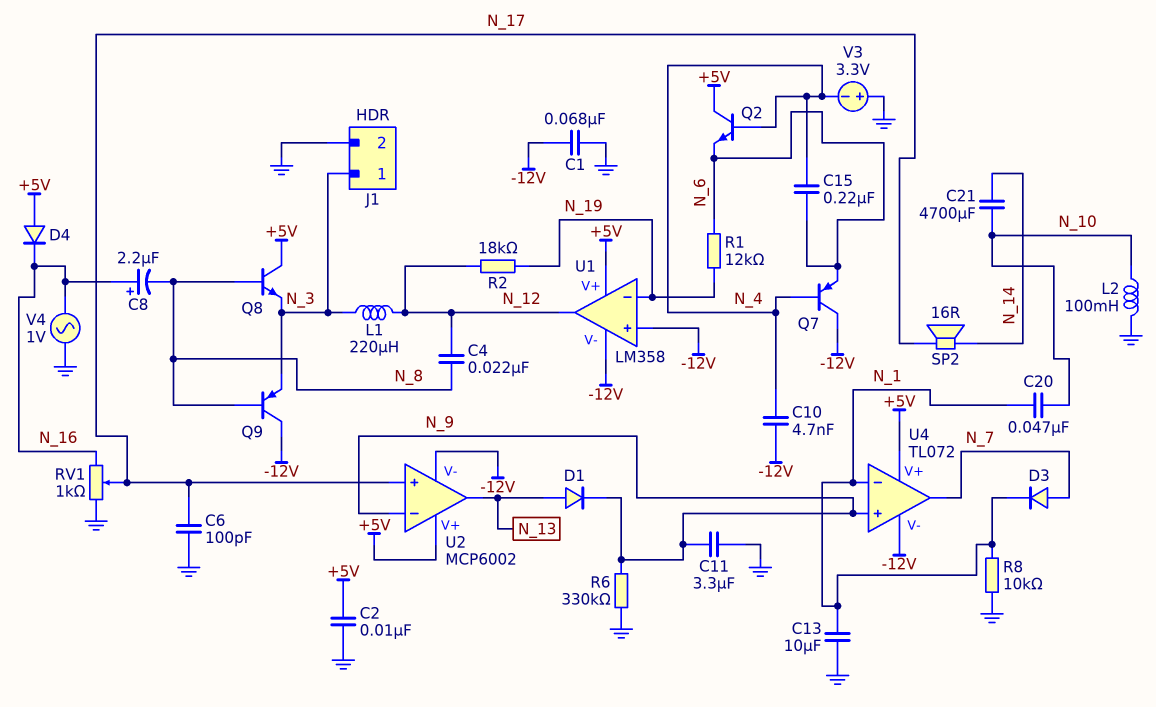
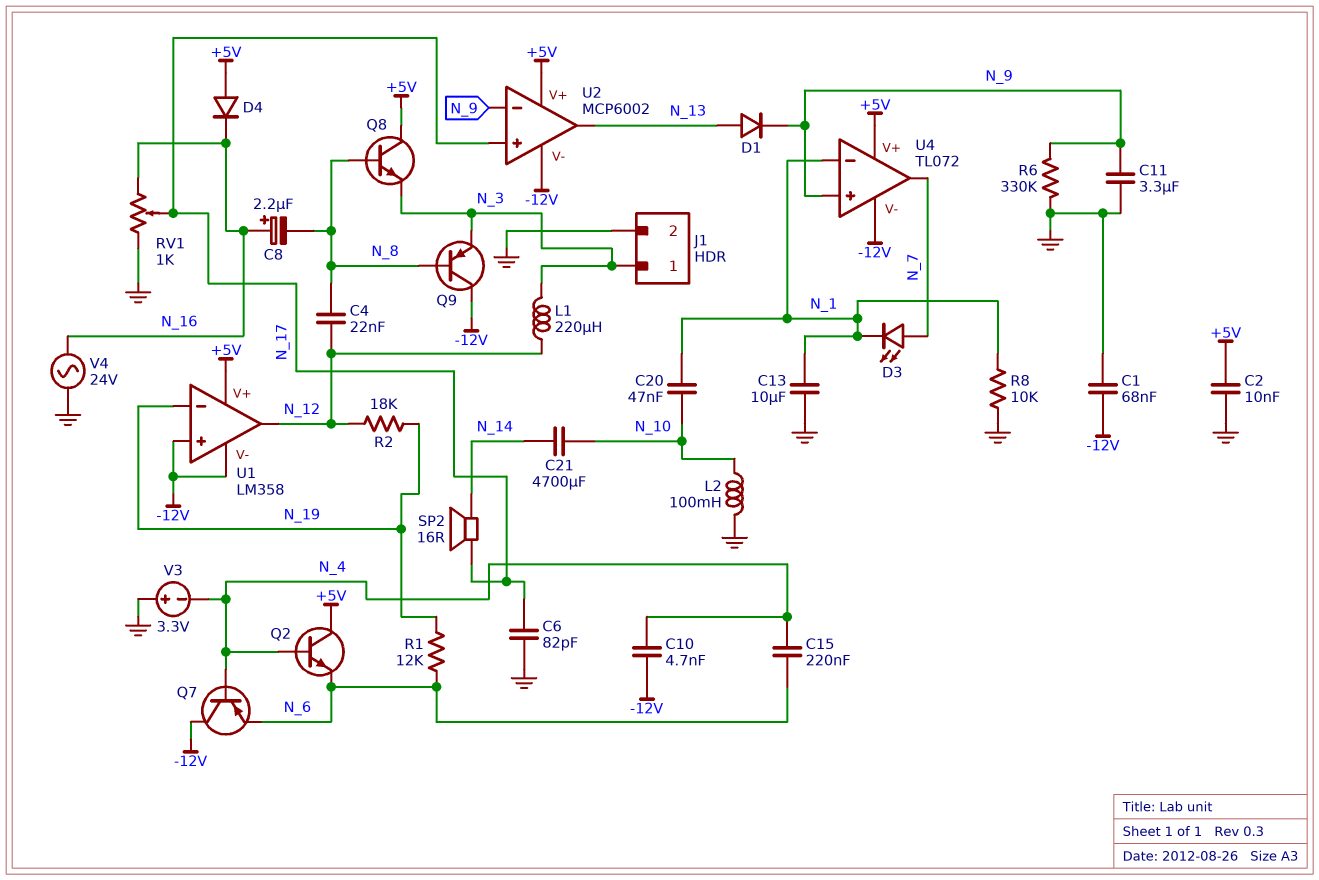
C6: 100pF (GND, N_17) -> 82pF (GND, N_17)
D3: diode (A N_7, K N_1) -> LED (A N_7, K N_1)
V4: AC 1V (GND, N_16) -> AC 24V (GND, N_16)

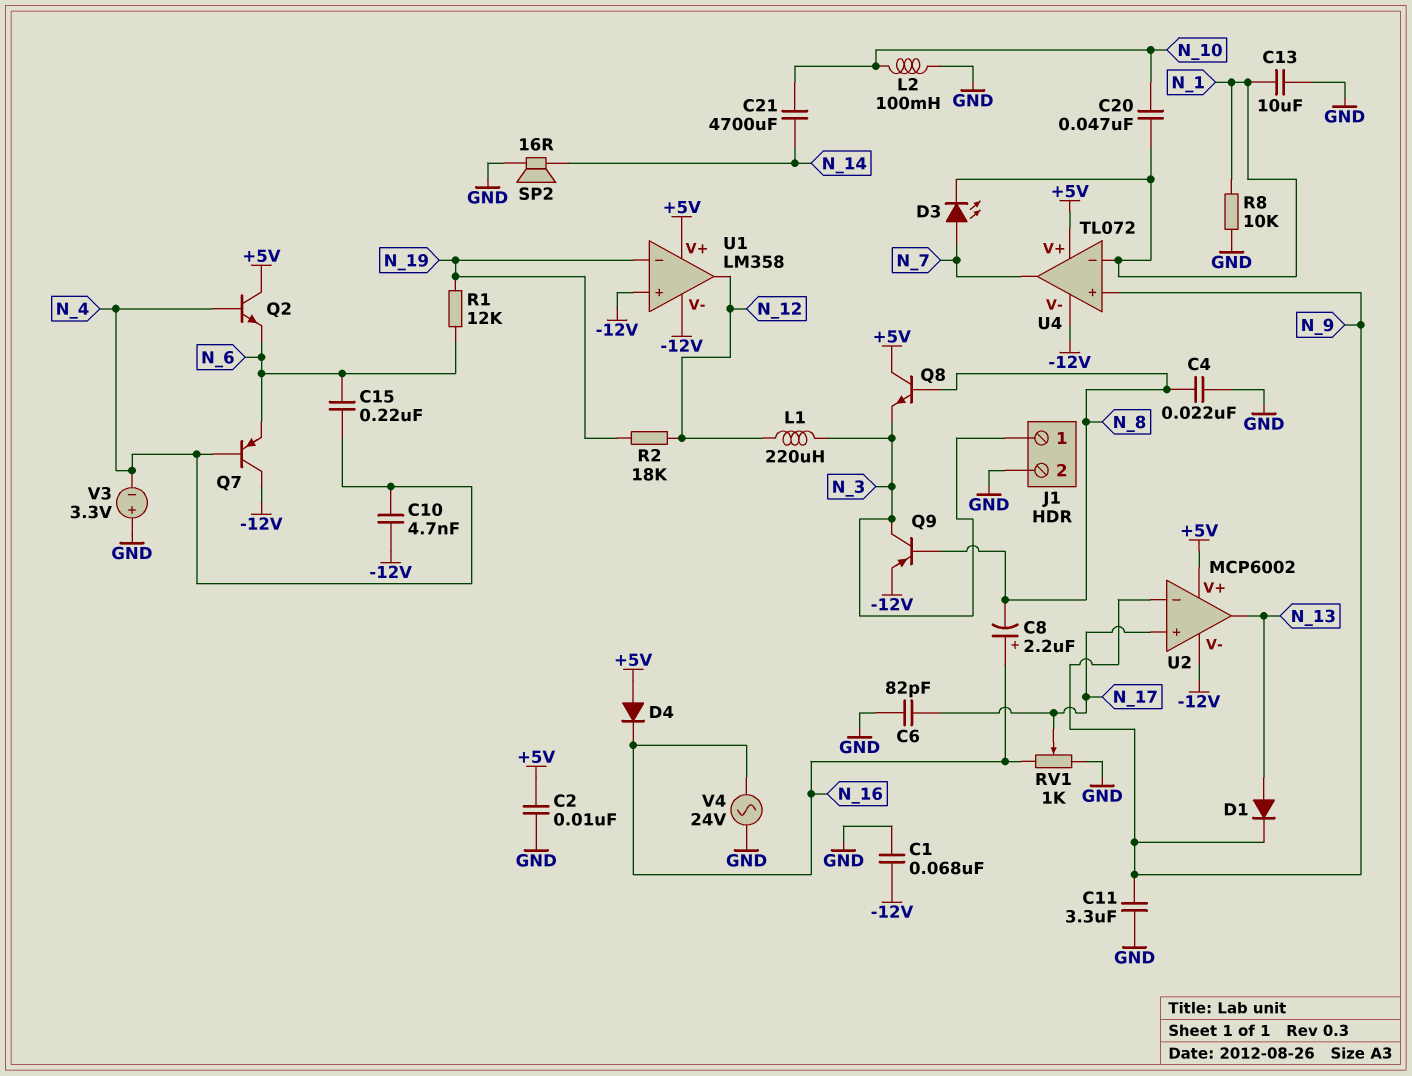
C4: 22nF (N_8, N_12) -> 22nF (GND, N_8)
Q9: PNP (B N_8, C -12V, E N_3) -> PNP (B N_8, C N_3, E -12V)
R6: 330k (GND, N_9) -> none
SP2: speaker 16R (N_14, N_17) -> speaker 16R (GND, N_14)

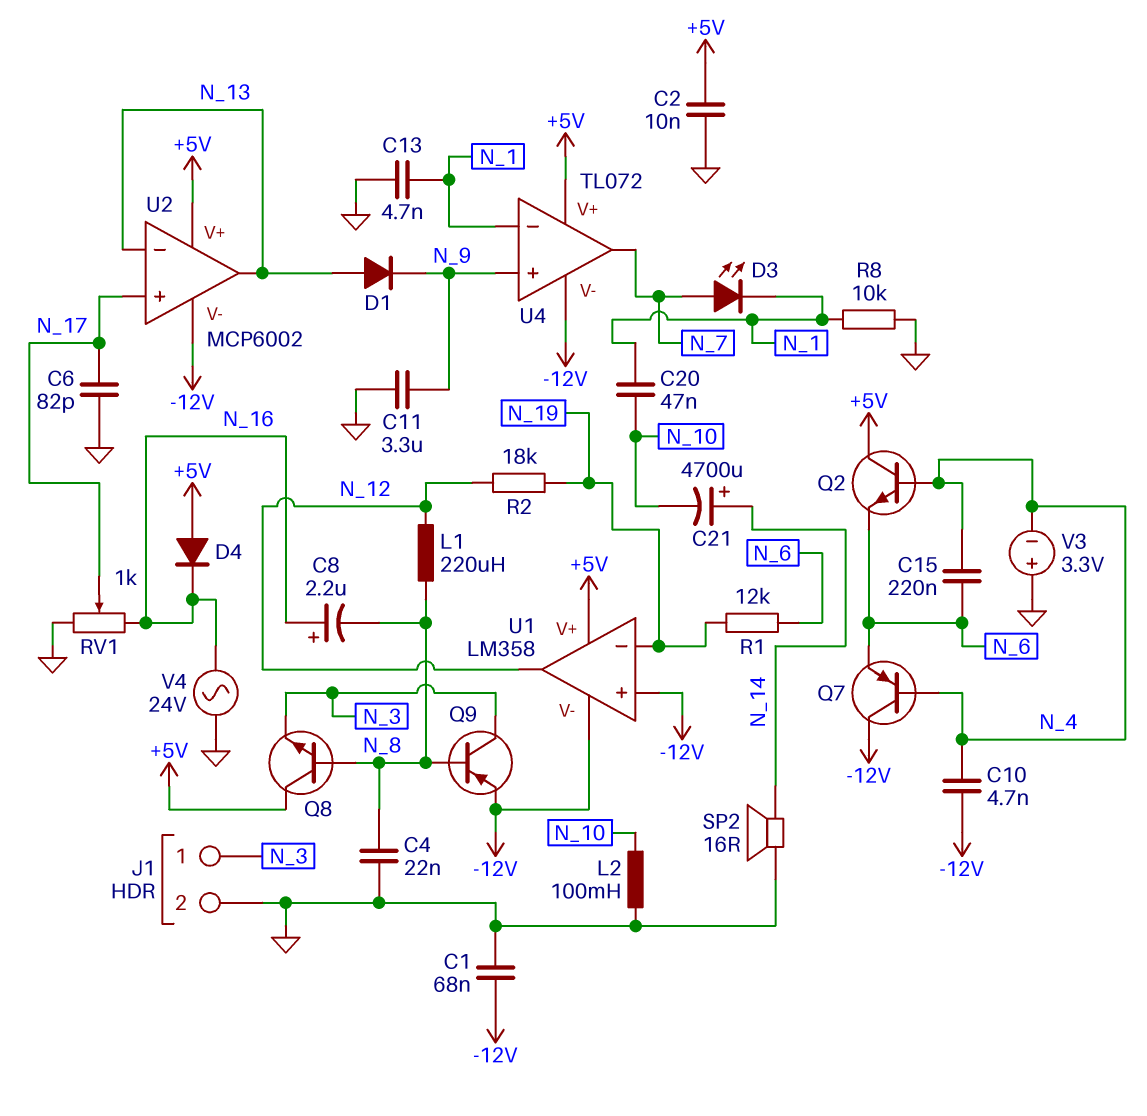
C13: 10uF (GND, N_1) -> 4.7nF (GND, N_1)
C21: 4700uF (N_10, N_14) -> 4700uF (plus N_14, minus N_10)
L1: 220uH (N_3, N_12) -> 220uH (N_8, N_12)
U2 pin in-: N_9 -> N_13

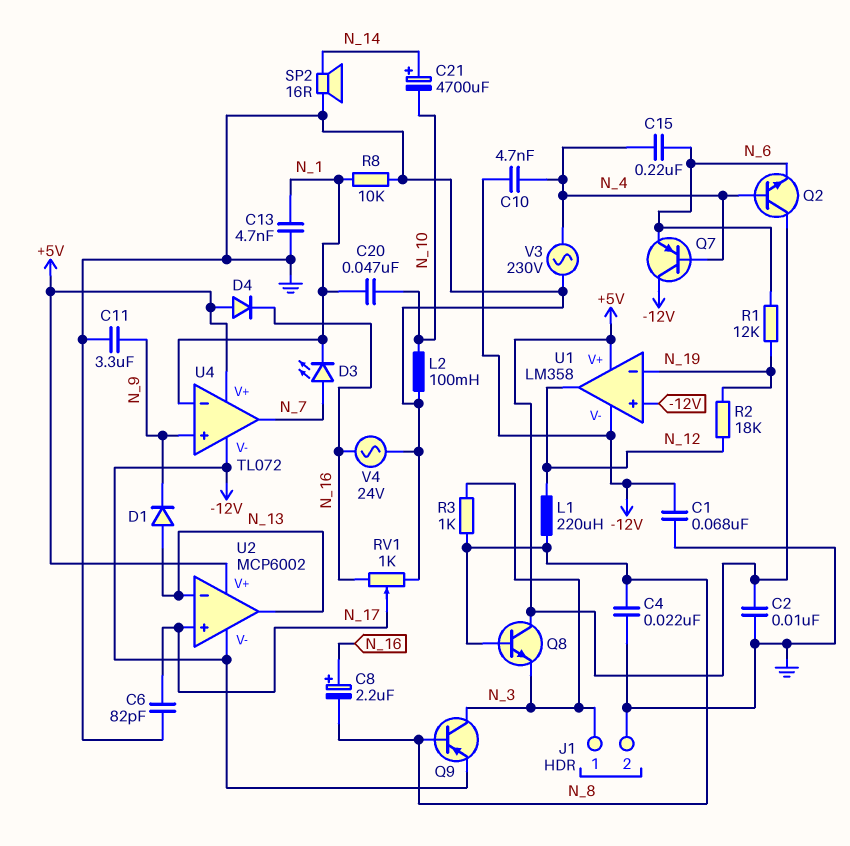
R3: none -> 1k (N_3, N_8)
V3: 3.3V (plus GND, minus N_4) -> AC 230V (GND, N_4)

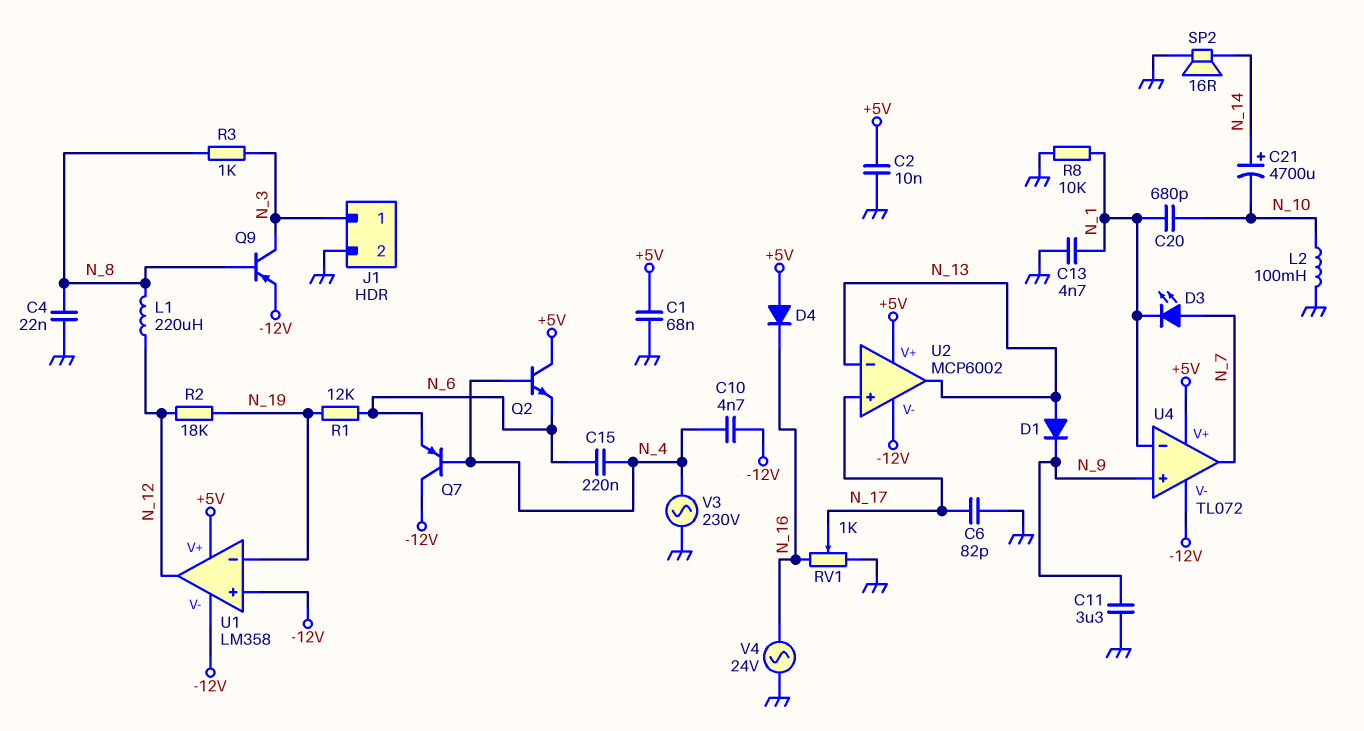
C1: 68nF (-12V, GND) -> 68nF (+5V, GND)
C8: 2.2uF (plus N_16, minus N_8) -> none
C20: 47nF (N_1, N_10) -> 680pF (N_1, N_10)
Q8: NPN (B N_8, C +5V, E N_3) -> none

